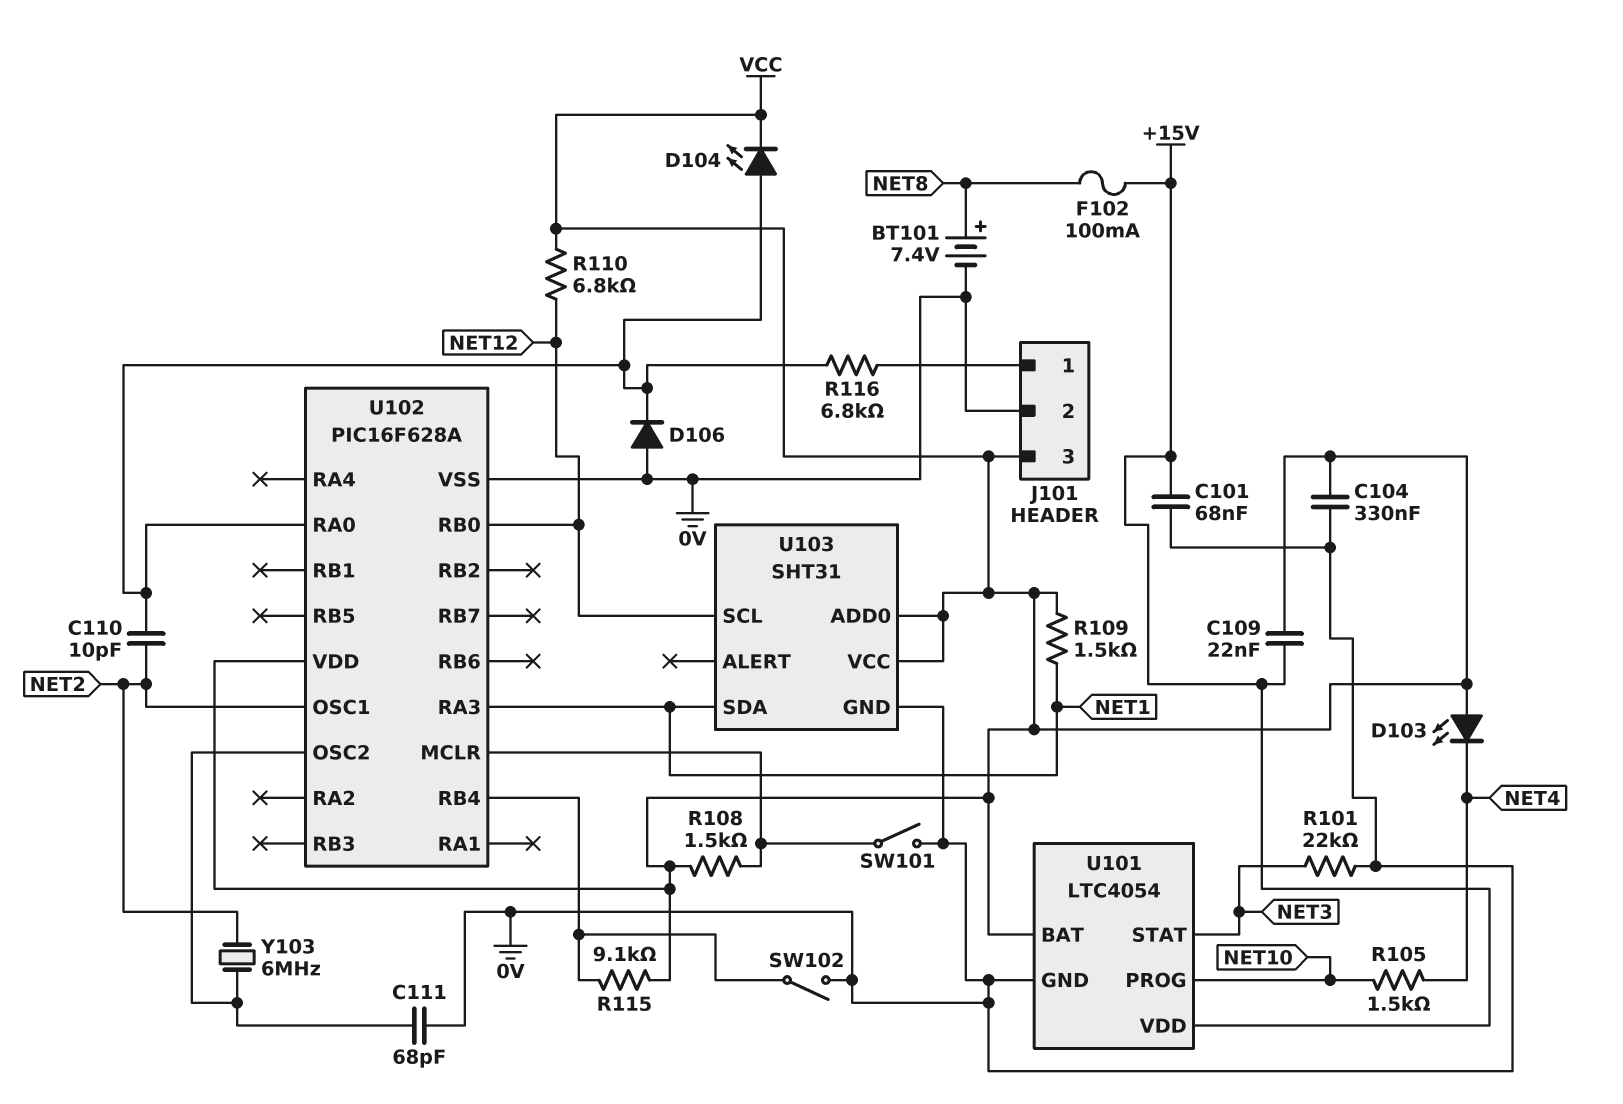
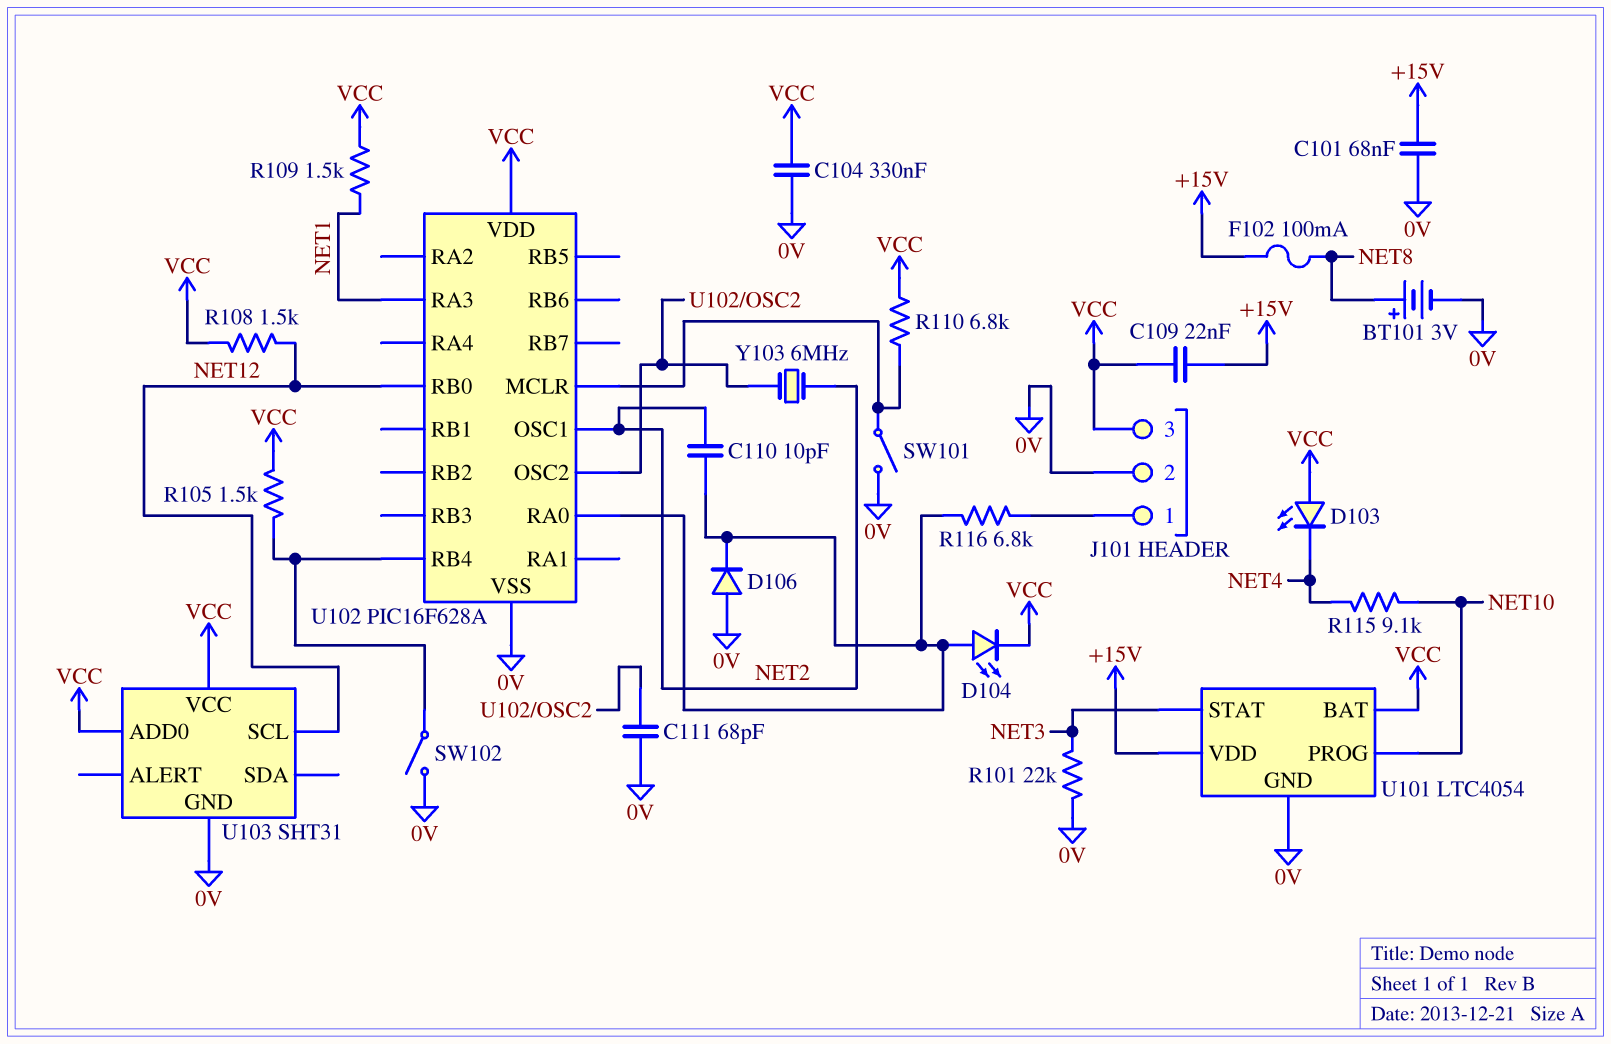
BT101: 7.4V (plus NET8, minus 0V) -> 3V (plus NET8, minus 0V)
R105: 1.5k (NET4, NET10) -> 1.5k (U102/RB4, VCC)
R108: 1.5k (U102/MCLR, VCC) -> 1.5k (NET12, VCC)
R110: 6.8k (NET12, VCC) -> 6.8k (U102/MCLR, VCC)
R115: 9.1k (U102/RB4, VCC) -> 9.1k (NET4, NET10)
U103 pin SDA: NET1 -> none

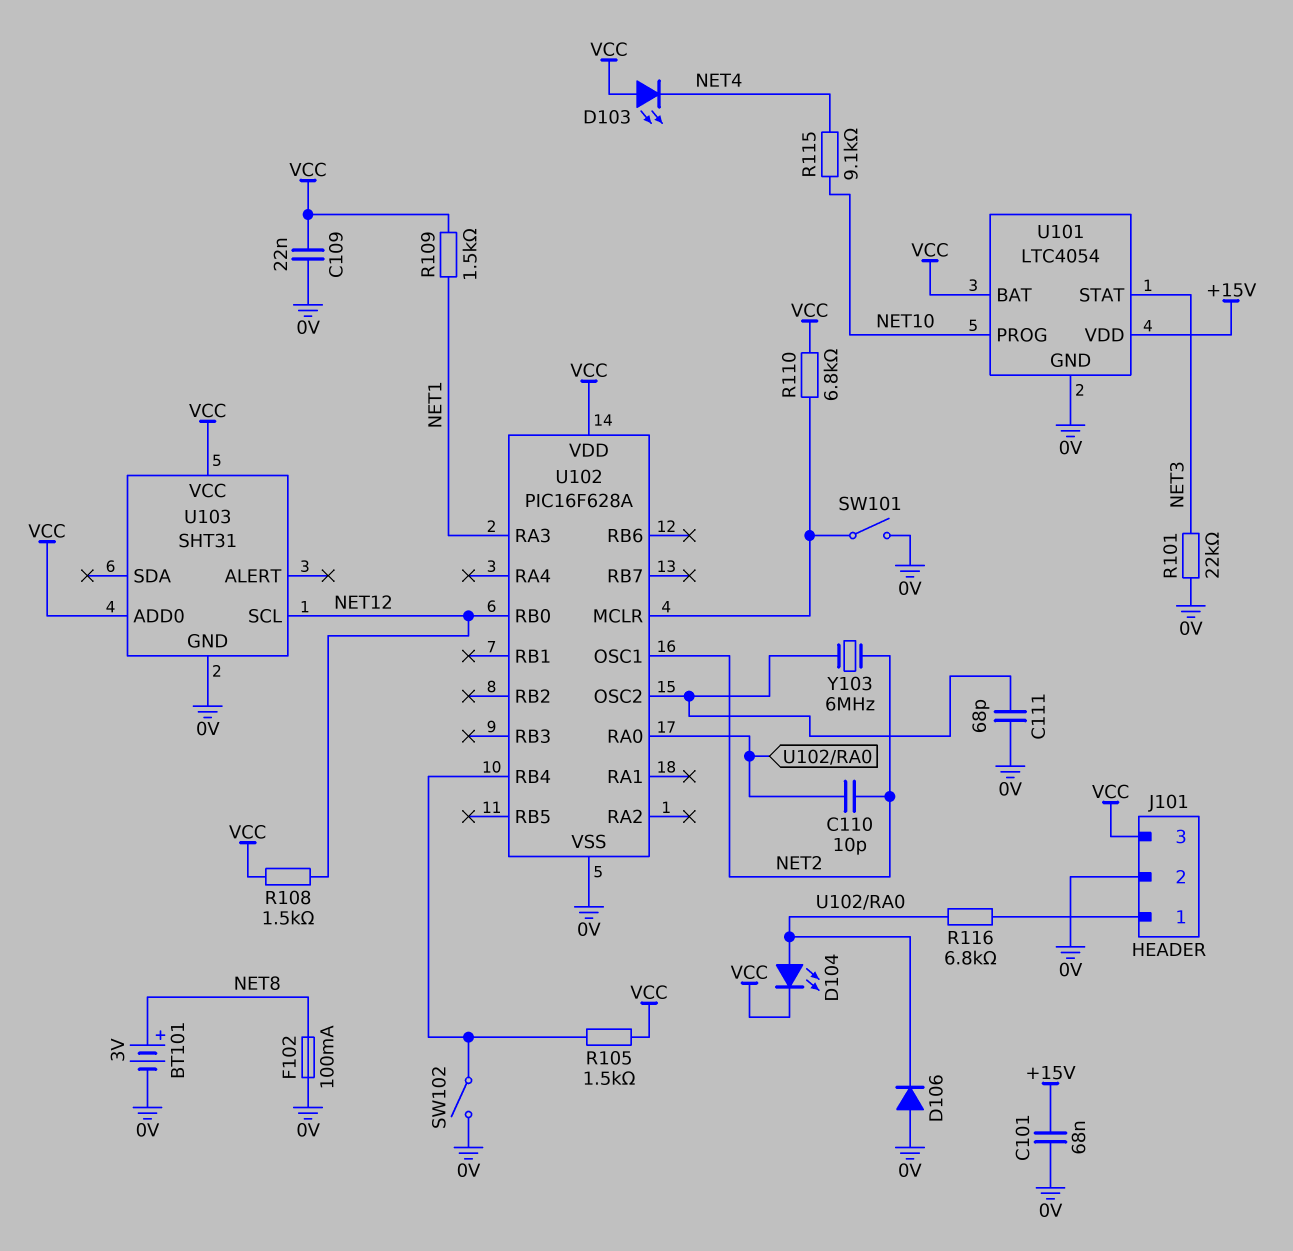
C104: 330nF (0V, VCC) -> none
C109: 22nF (+15V, VCC) -> 22nF (0V, VCC)
F102: 100mA (+15V, NET8) -> 100mA (0V, NET8)

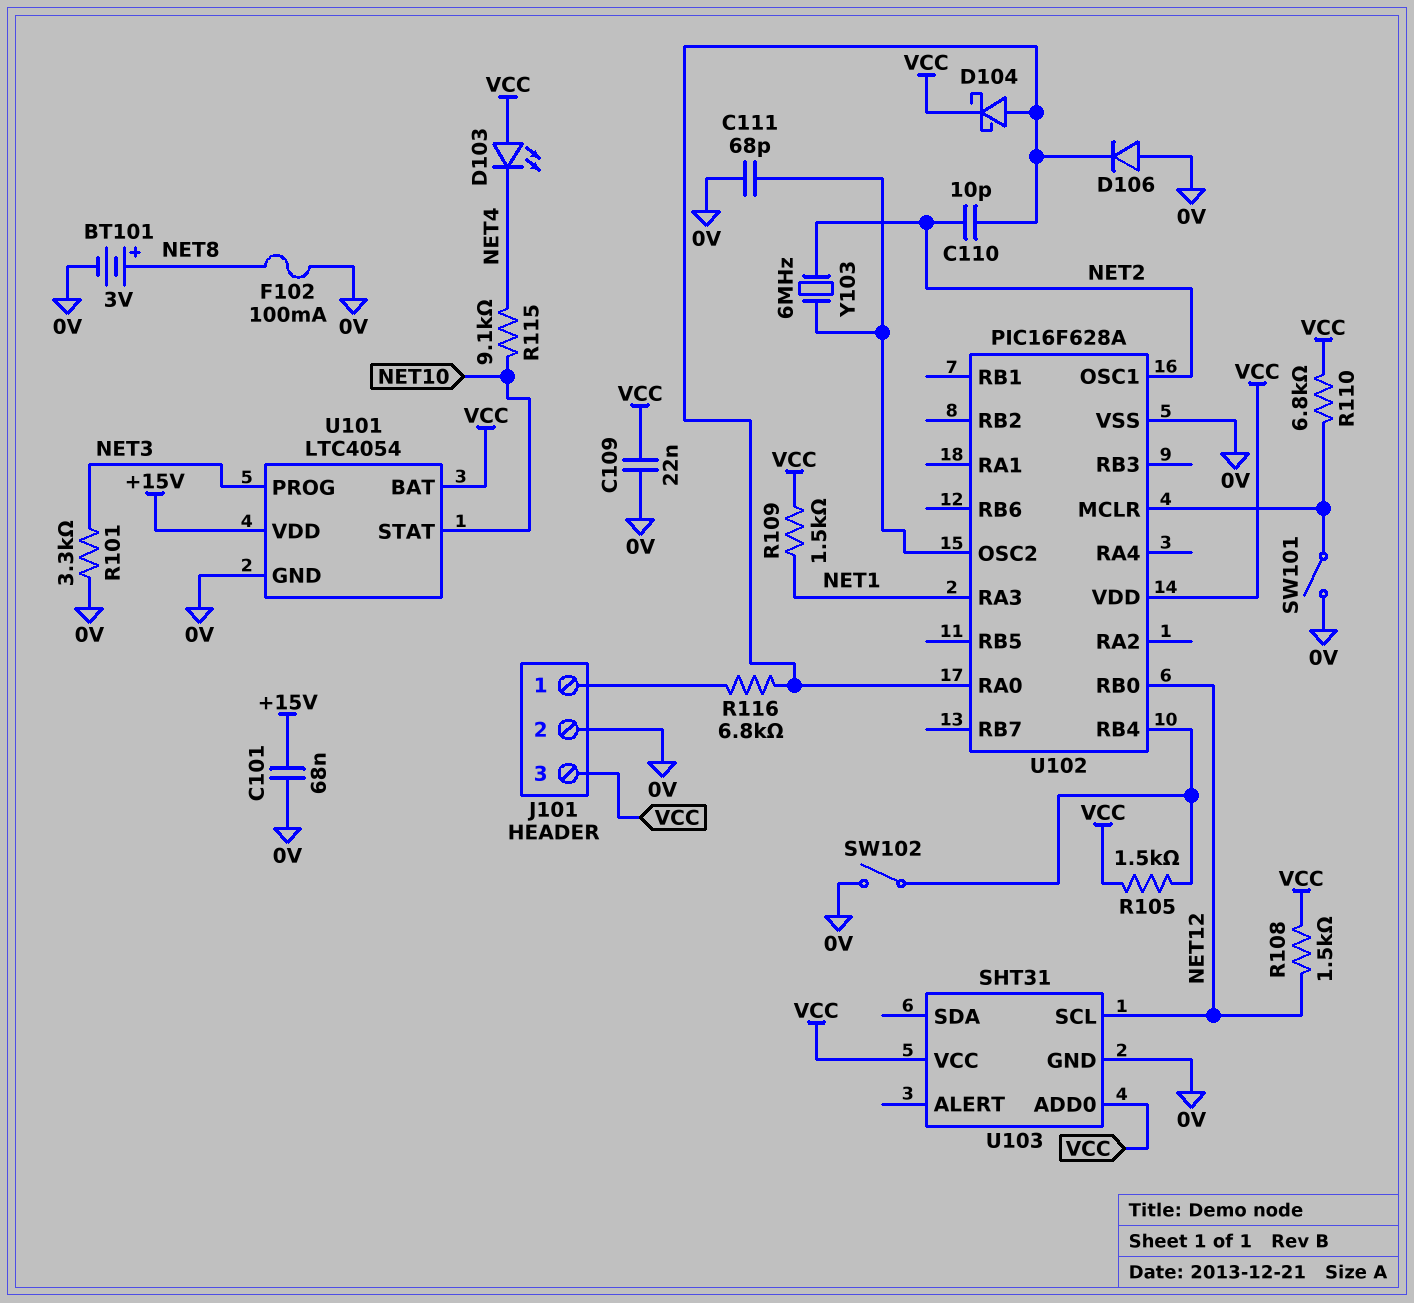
D104: LED (A U102/RA0, K VCC) -> schottky (A U102/RA0, K VCC)
R101: 22k (0V, NET3) -> 3.3k (0V, NET3)
U101 pin PROG: NET10 -> NET3
U101 pin STAT: NET3 -> NET10

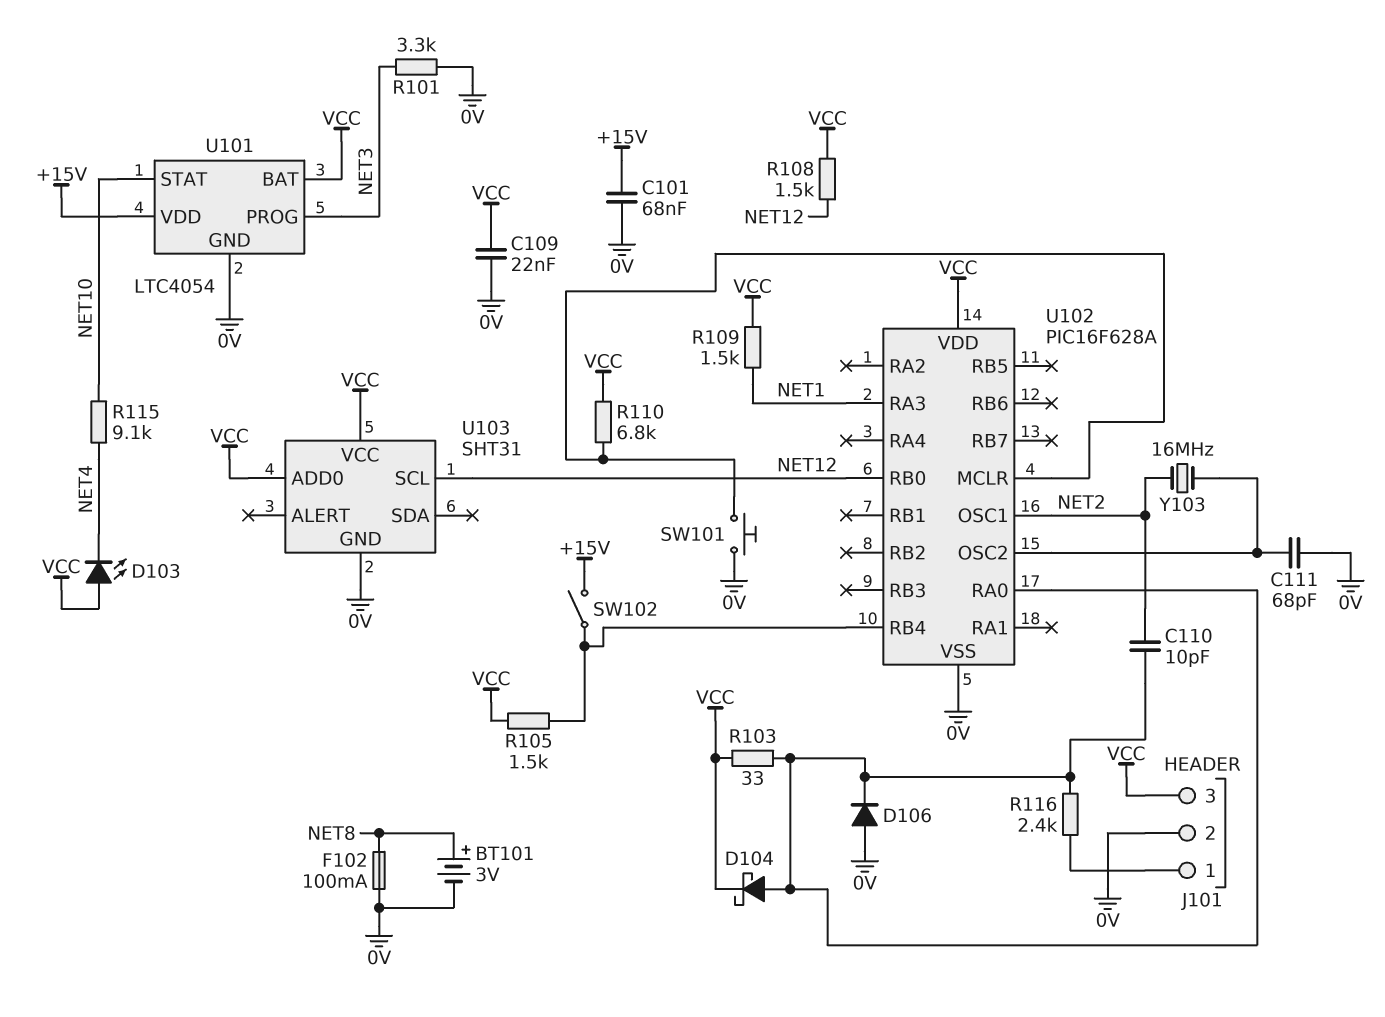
R103: none -> 33 (U102/RA0, VCC)
R116: 6.8k (J101/1, U102/RA0) -> 2.4k (J101/1, U102/RA0)
SW101: switch (0V, U102/MCLR) -> button (0V, U102/MCLR)
SW102: switch (0V, U102/RB4) -> switch (+15V, U102/RB4)
Y103: 6MHz (NET2, U102/OSC2) -> 16MHz (NET2, U102/OSC2)

